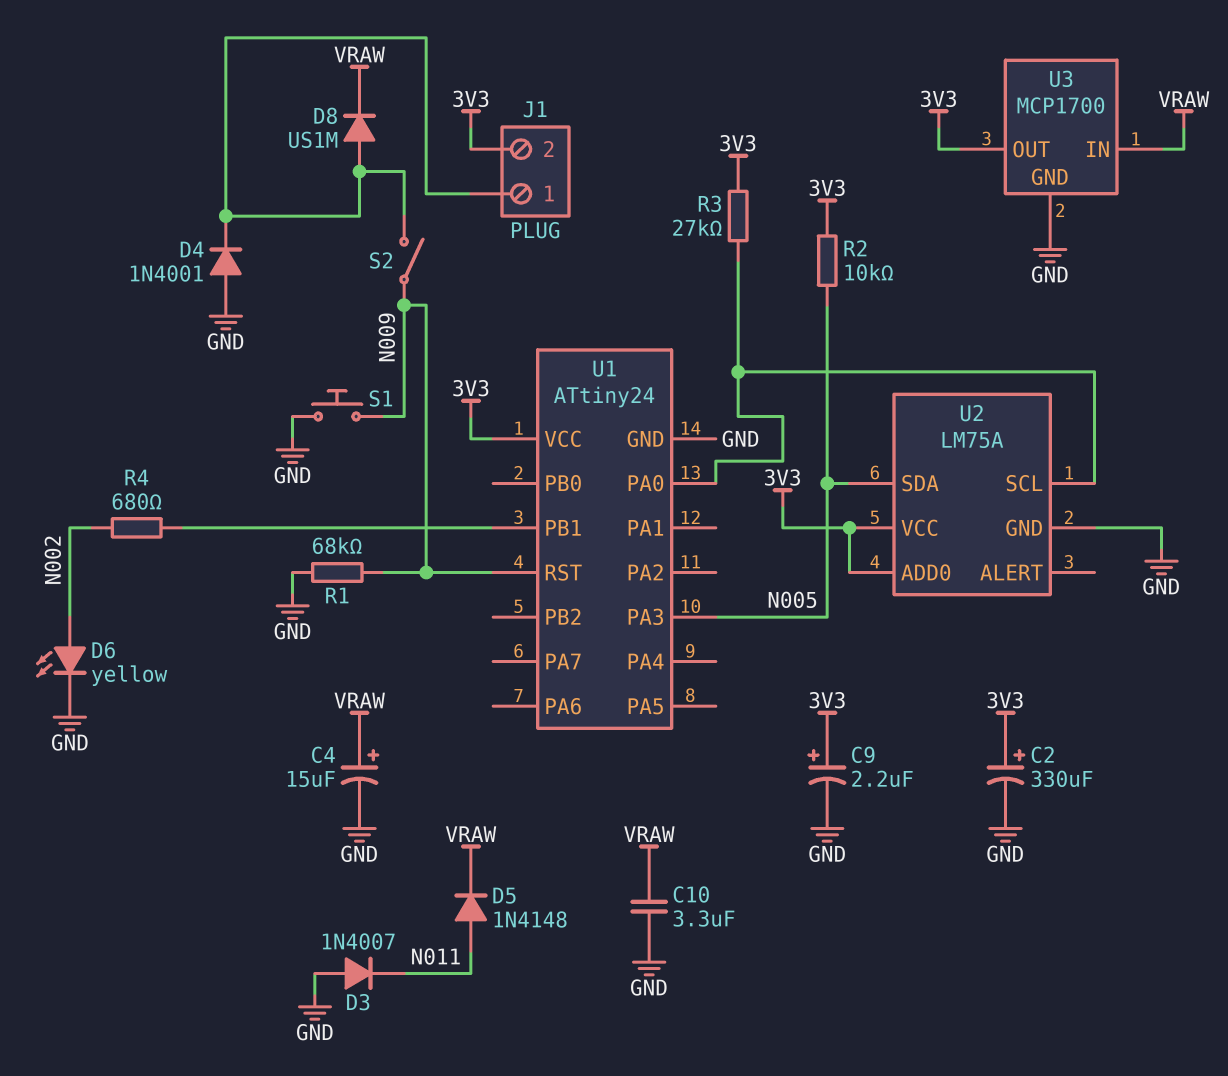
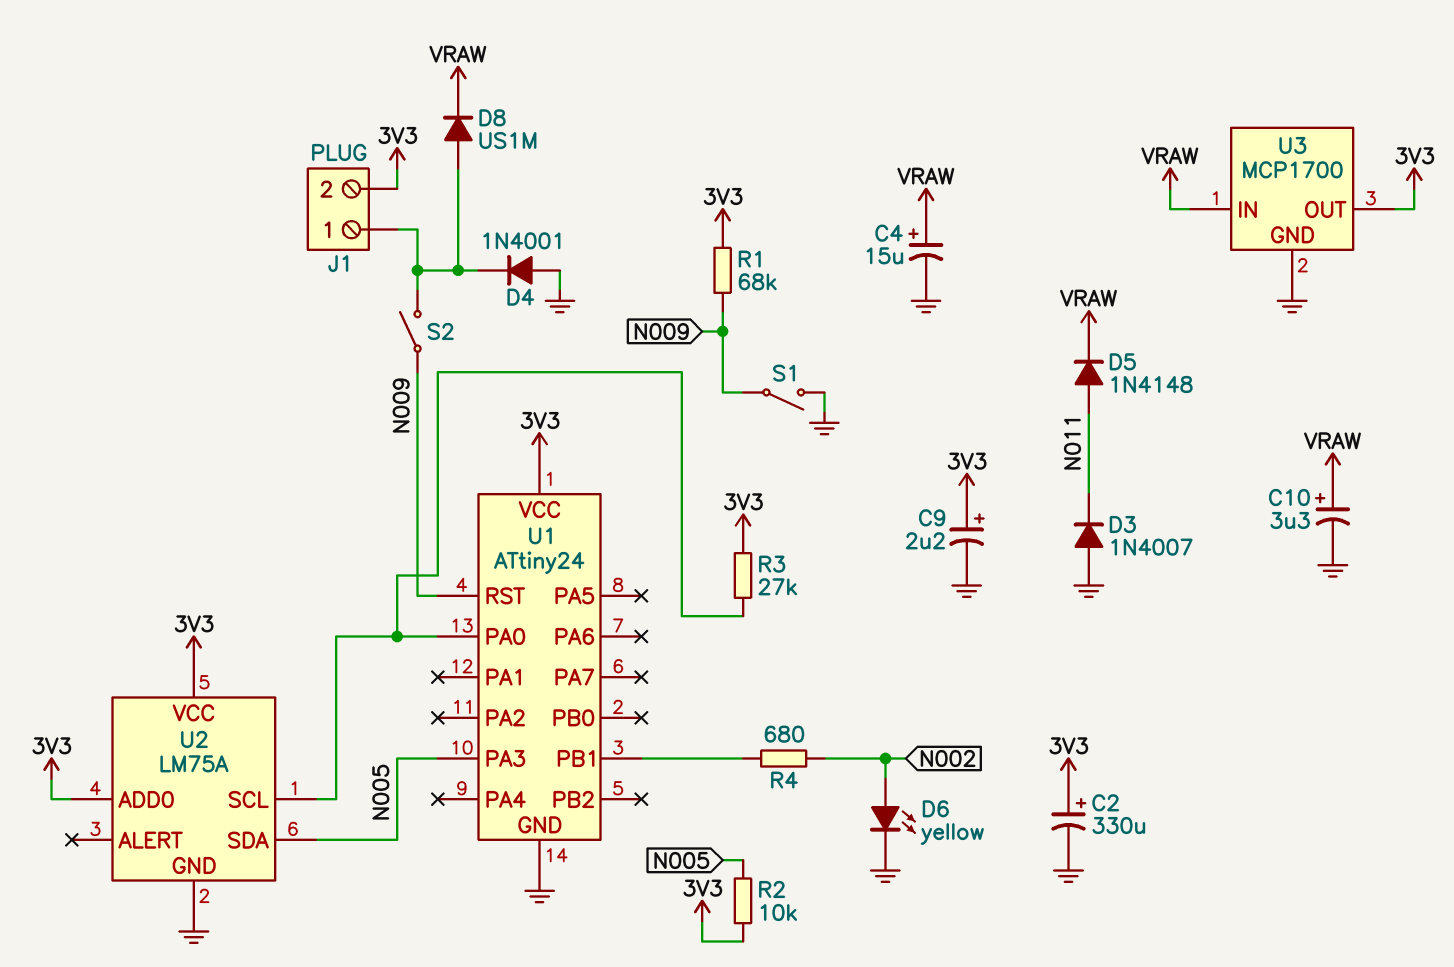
C10: 3.3uF (GND, VRAW) -> 3.3uF (plus VRAW, minus GND)
R1: 68k (GND, N009) -> 68k (3V3, N009)
S1: button (GND, N009) -> switch (GND, N009)

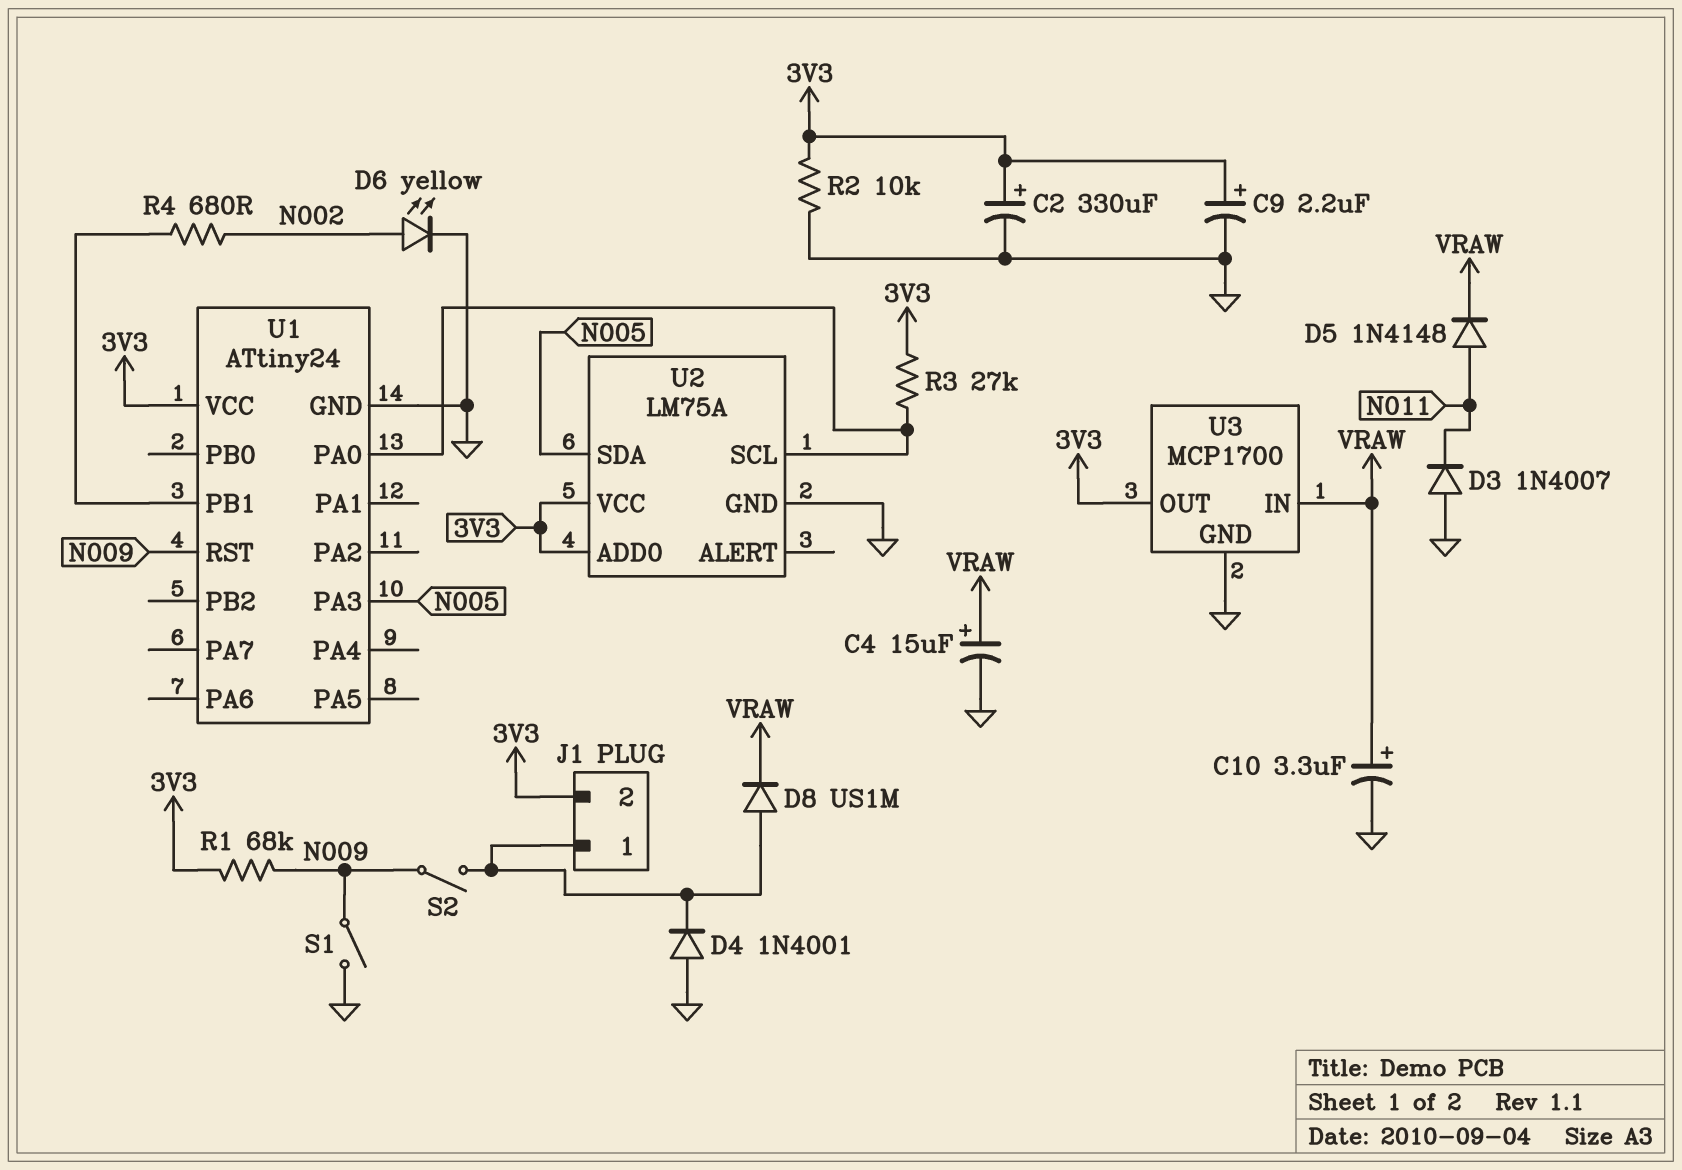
R2: 10k (3V3, N005) -> 10k (3V3, GND)

